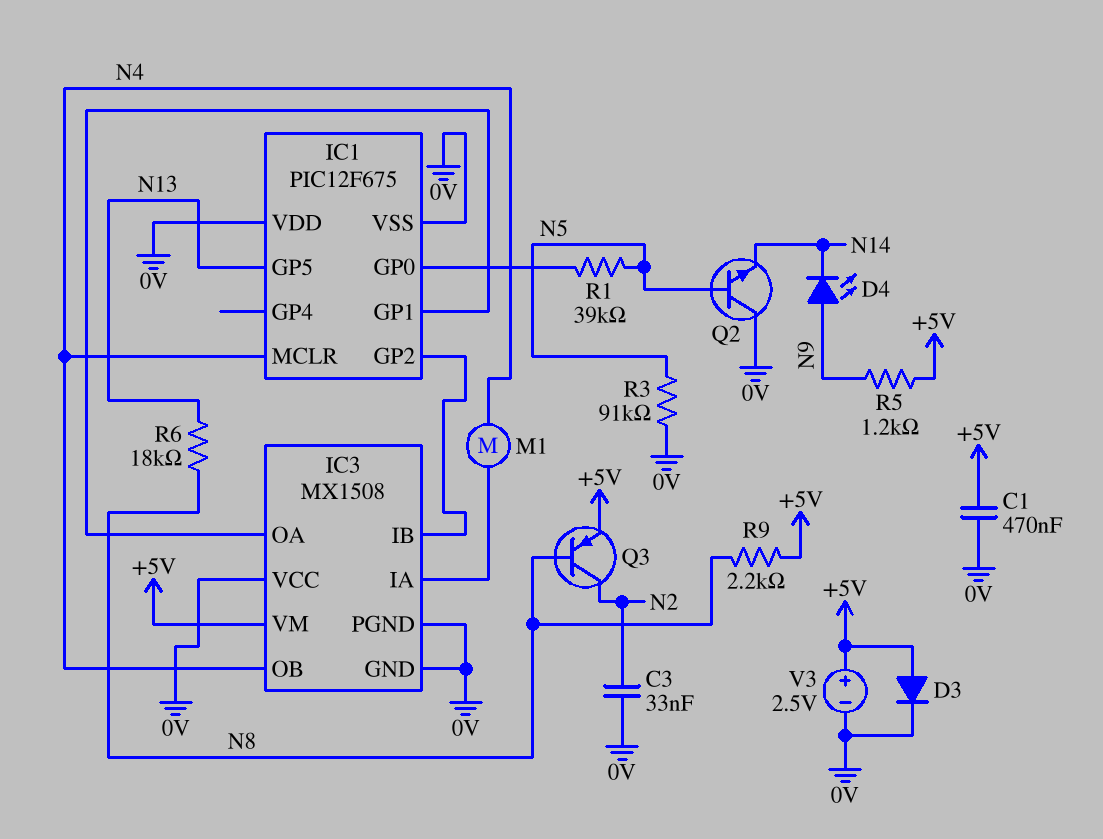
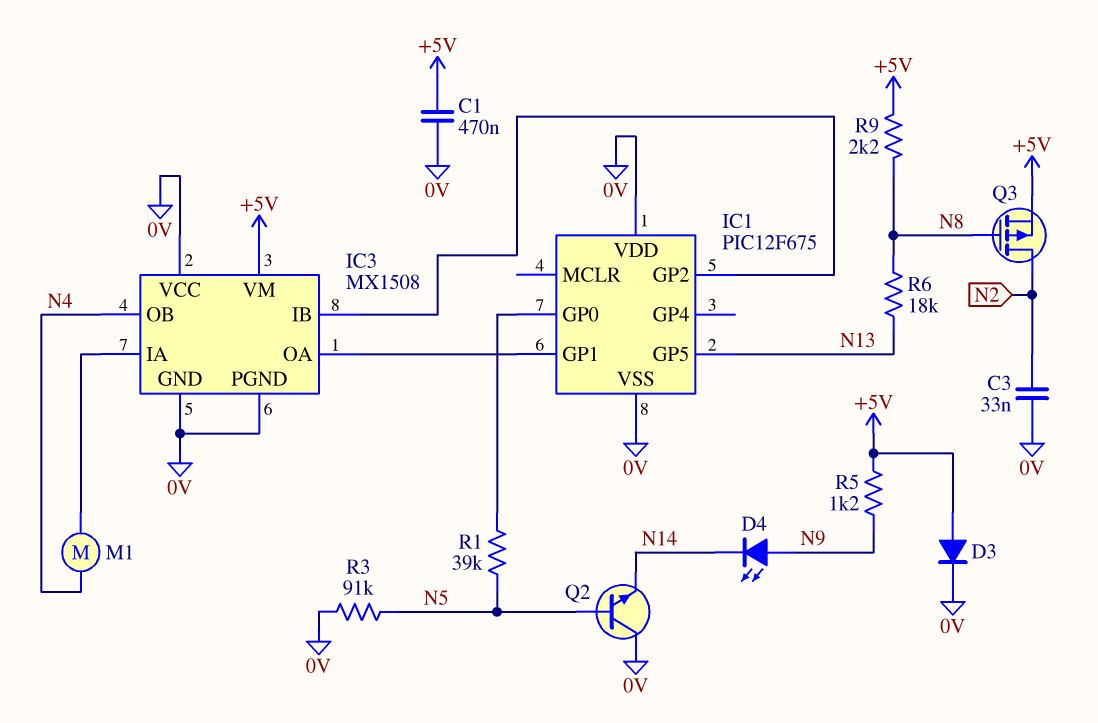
IC1 pin MCLR: N4 -> none
Q3: PNP (B N8, C N2, E +5V) -> PMOS (G N8, D N2, S +5V)
V3: 2.5V (plus +5V, minus 0V) -> none

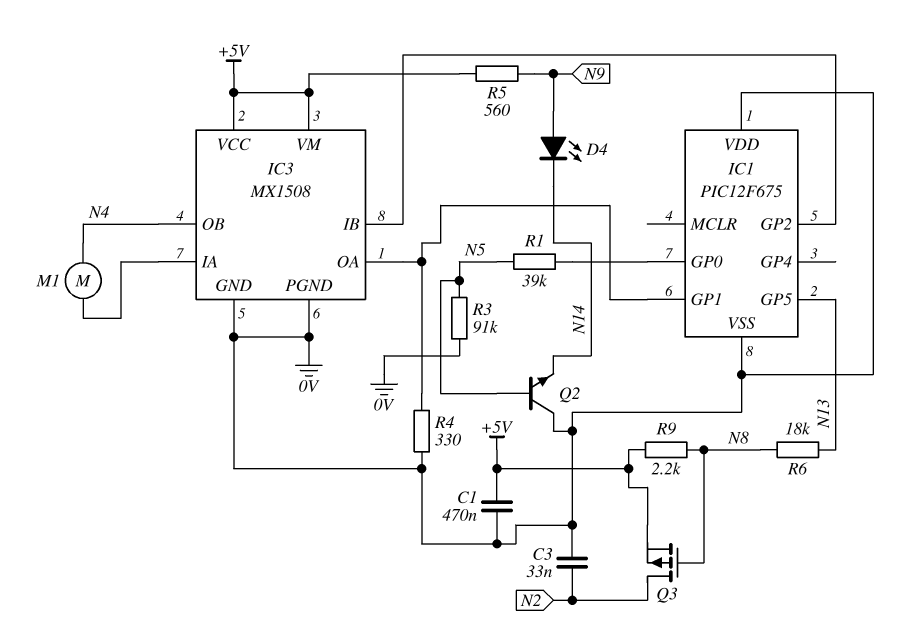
D3: diode (A +5V, K 0V) -> none
IC3 pin VCC: 0V -> +5V
R4: none -> 330 (0V, IC1/GP1)
R5: 1.2k (+5V, N9) -> 560 (+5V, N9)

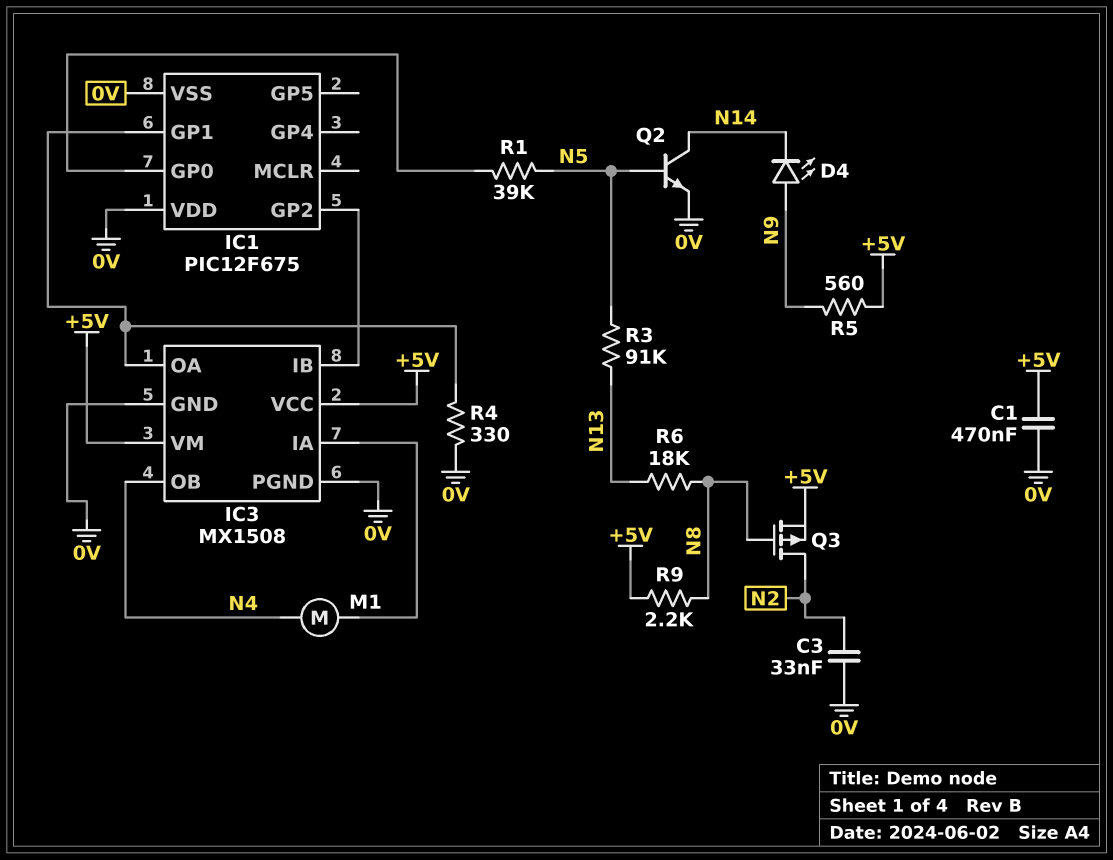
IC1 pin GP5: N13 -> none
Q2: NPN (B N5, C 0V, E N14) -> NPN (B N5, C N14, E 0V)
R3: 91k (0V, N5) -> 91k (N5, N13)

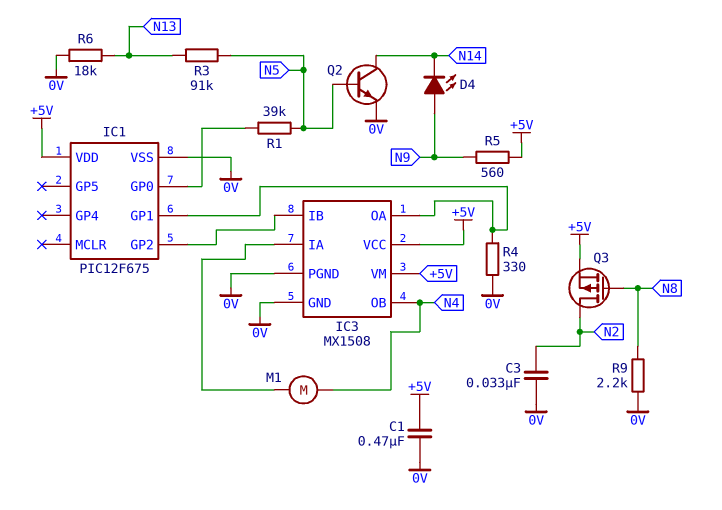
IC1 pin VDD: 0V -> +5V
R6: 18k (N8, N13) -> 18k (0V, N13)
R9: 2.2k (+5V, N8) -> 2.2k (0V, N8)

